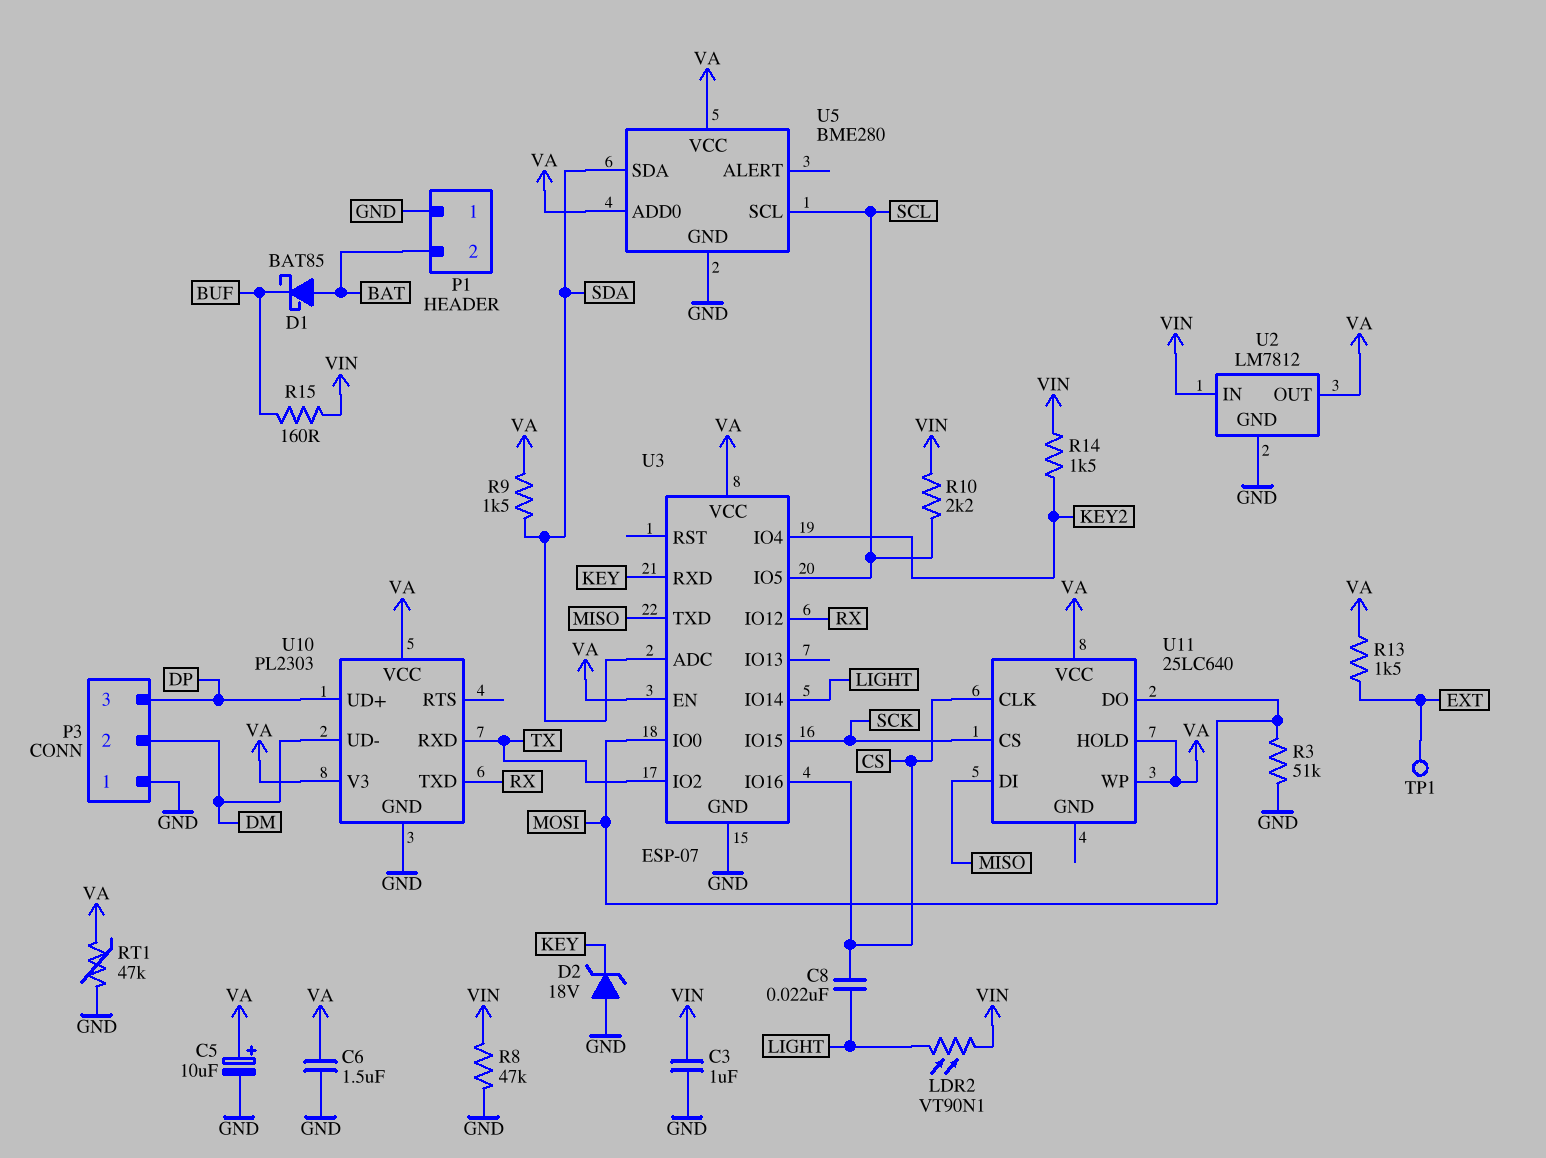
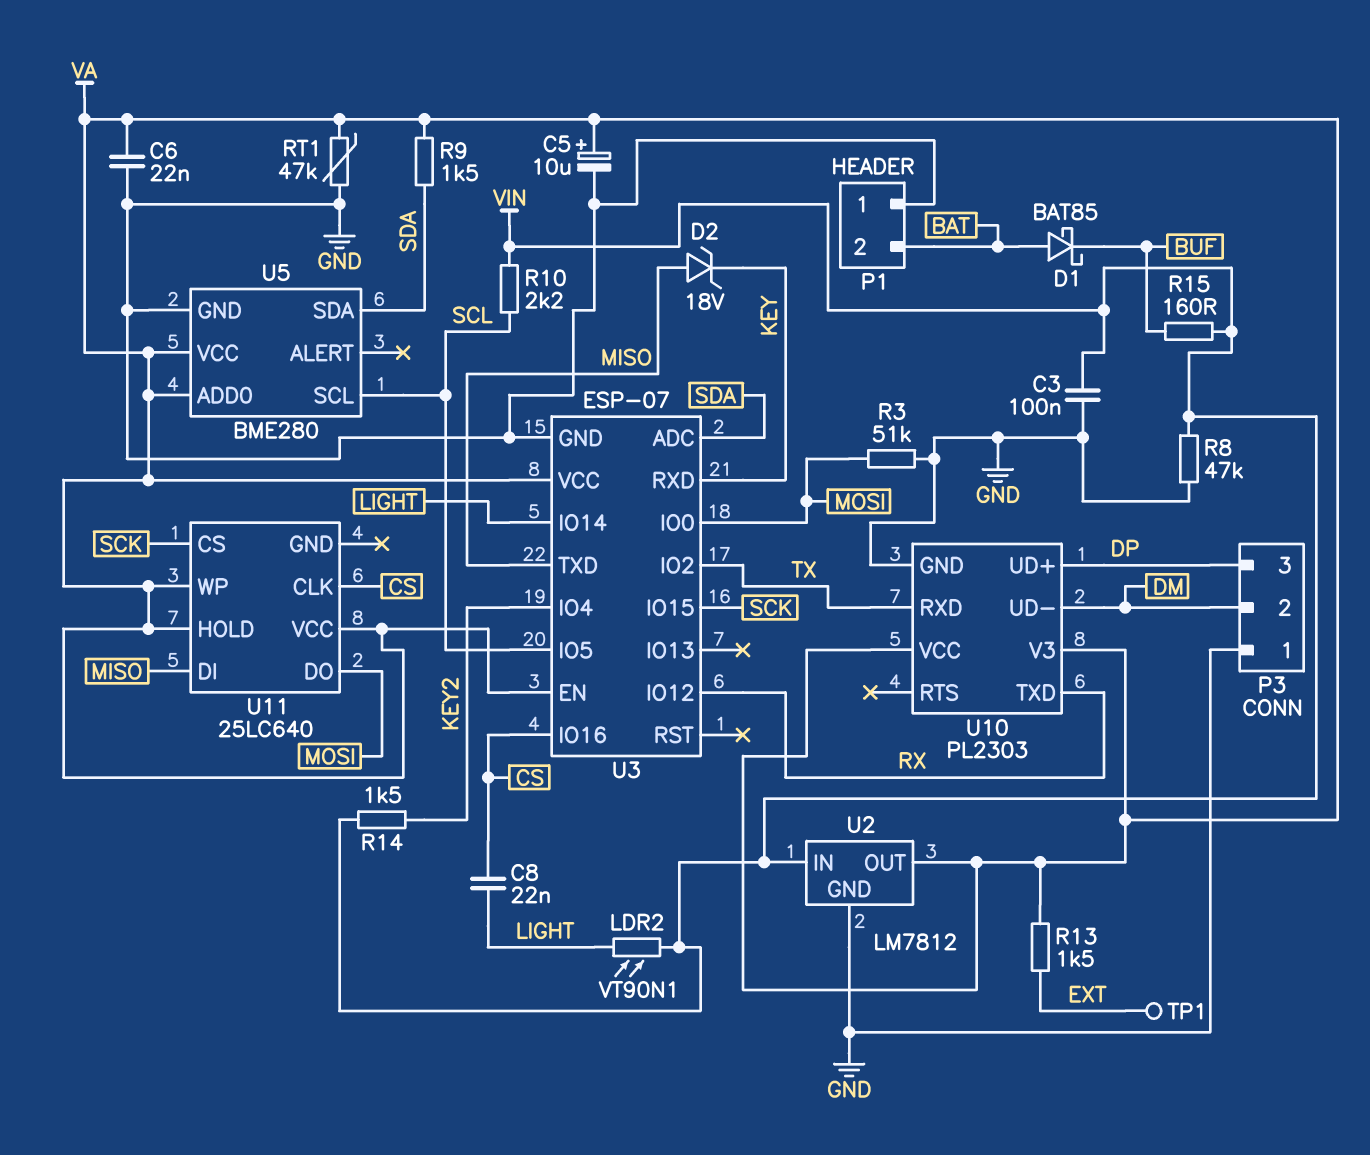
C3: 1uF (GND, VIN) -> 100nF (GND, VIN)
C6: 1.5uF (GND, VA) -> 22nF (GND, VA)
D2: zener 18V (A GND, K KEY) -> zener 18V (A MISO, K KEY)

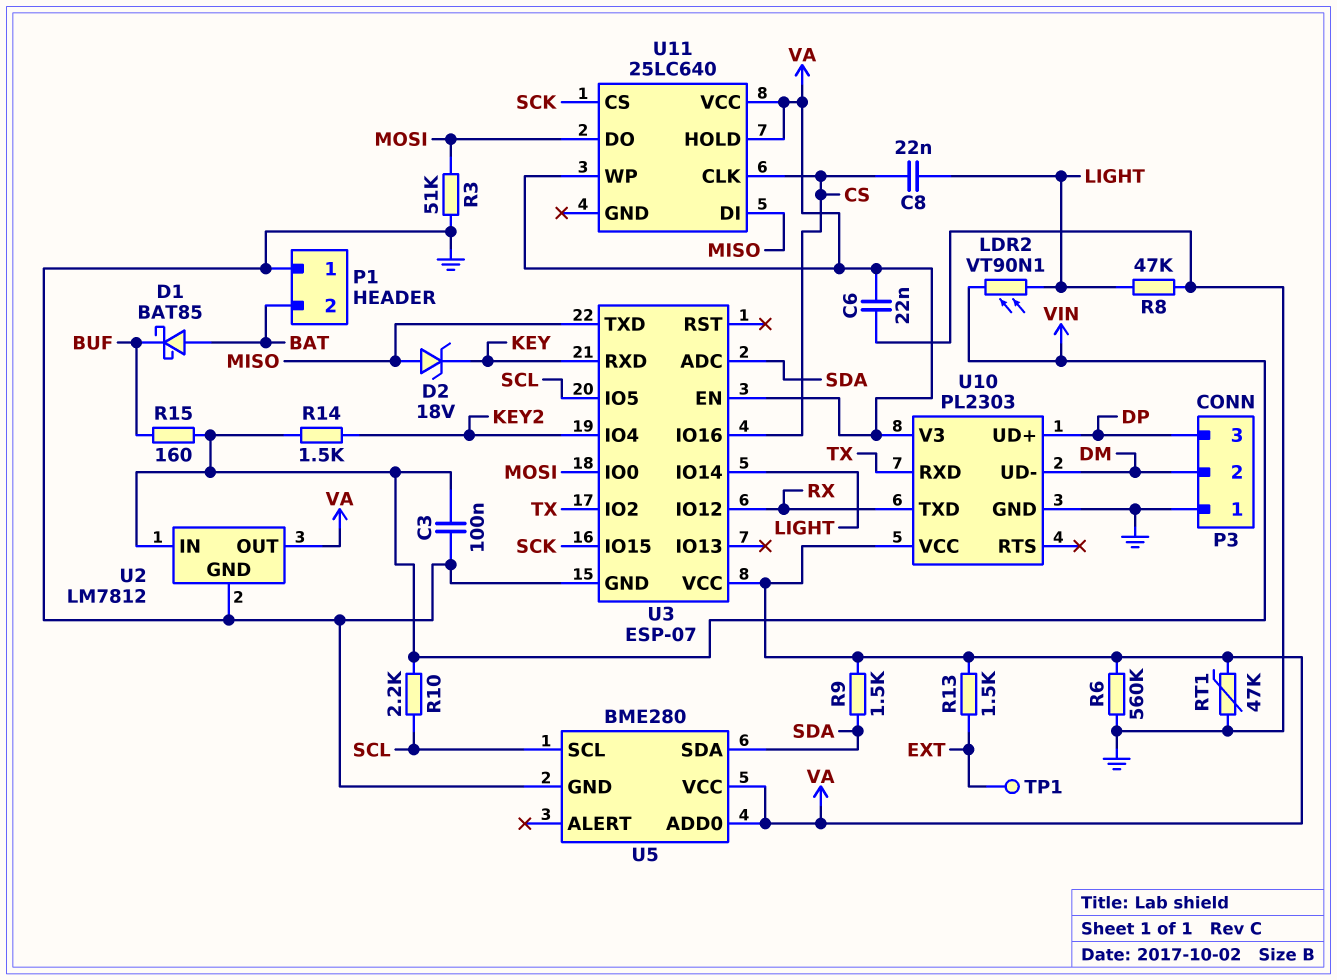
C5: 10uF (plus VA, minus GND) -> none
R6: none -> 560k (GND, VA)
R8: 47k (GND, VIN) -> 47k (GND, LIGHT)

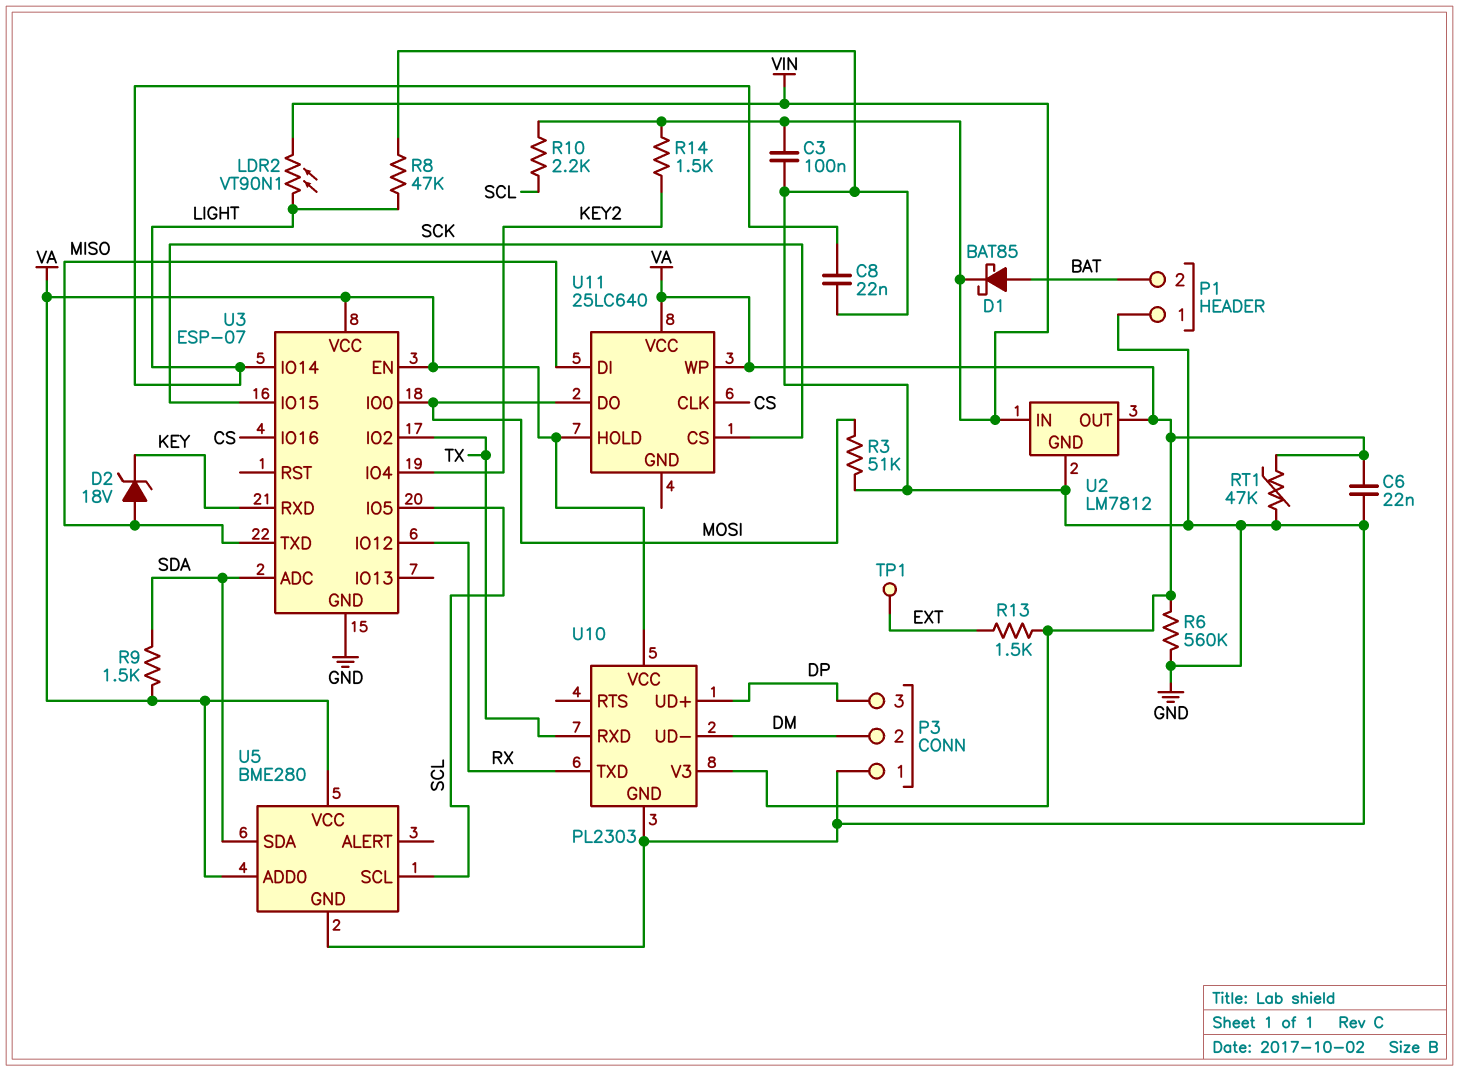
C8: 22nF (CS, LIGHT) -> 22nF (GND, LIGHT)
D1: schottky BAT85 (A BAT, K BUF) -> schottky BAT85 (A BAT, K VIN)
R15: 160 (BUF, VIN) -> none

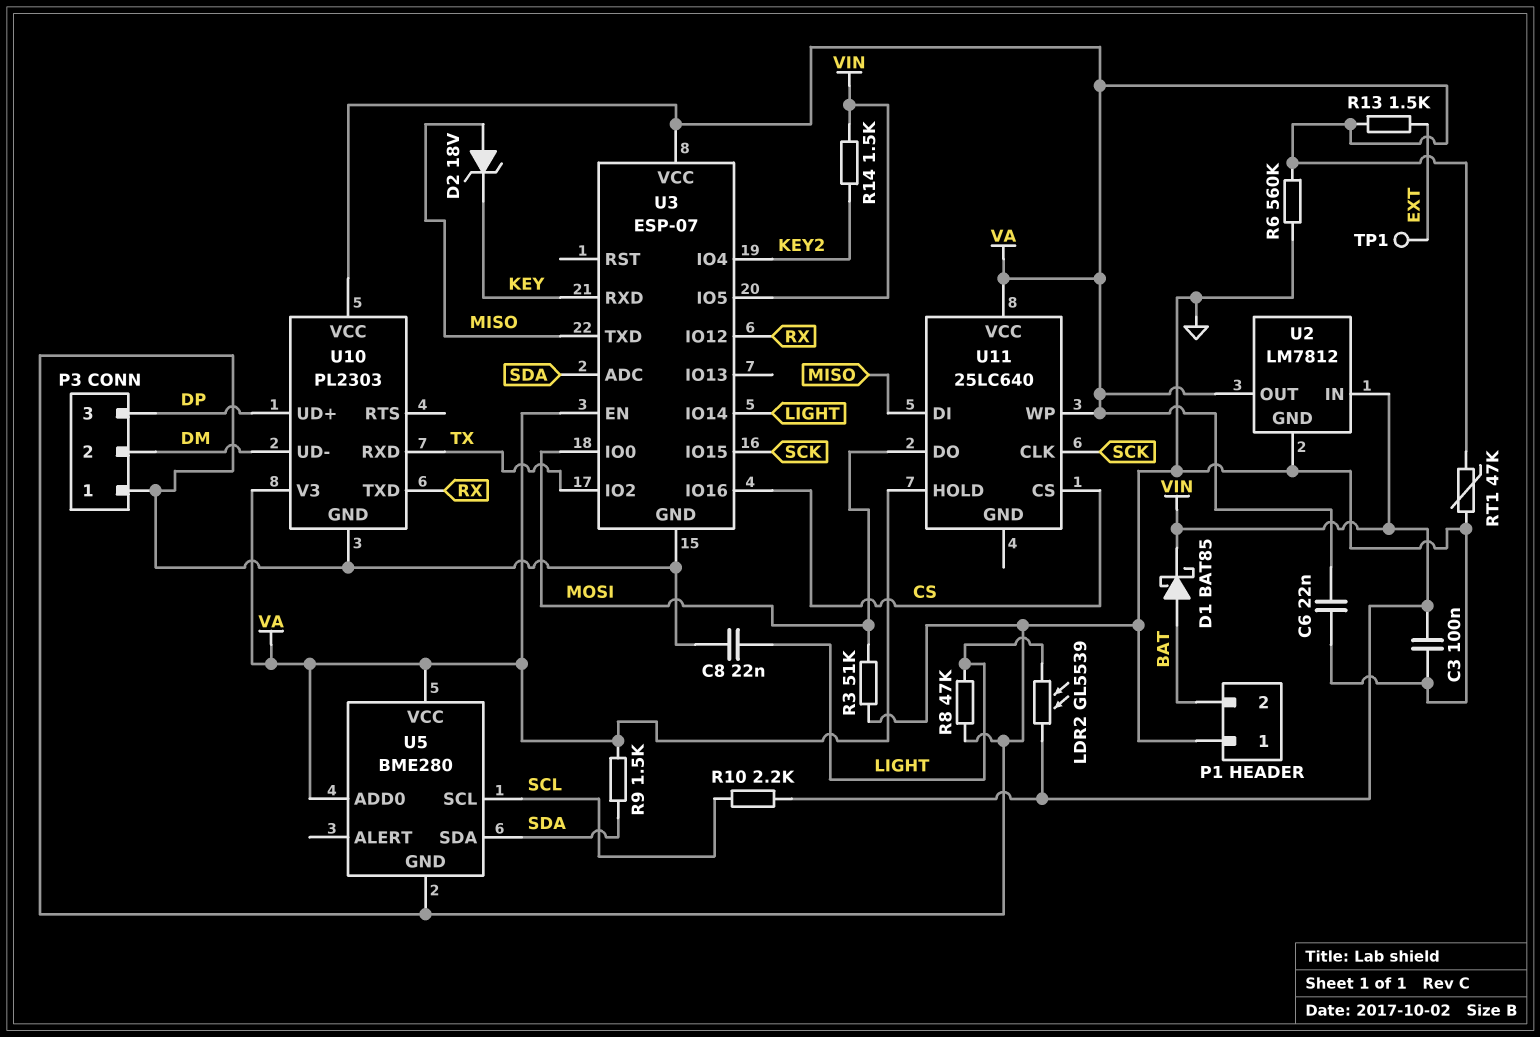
LDR2: VT90N1 (LIGHT, VIN) -> GL5539 (LIGHT, VIN)
U3 pin IO5: SCL -> VIN
U11 pin CLK: CS -> SCK
U11 pin CS: SCK -> CS

